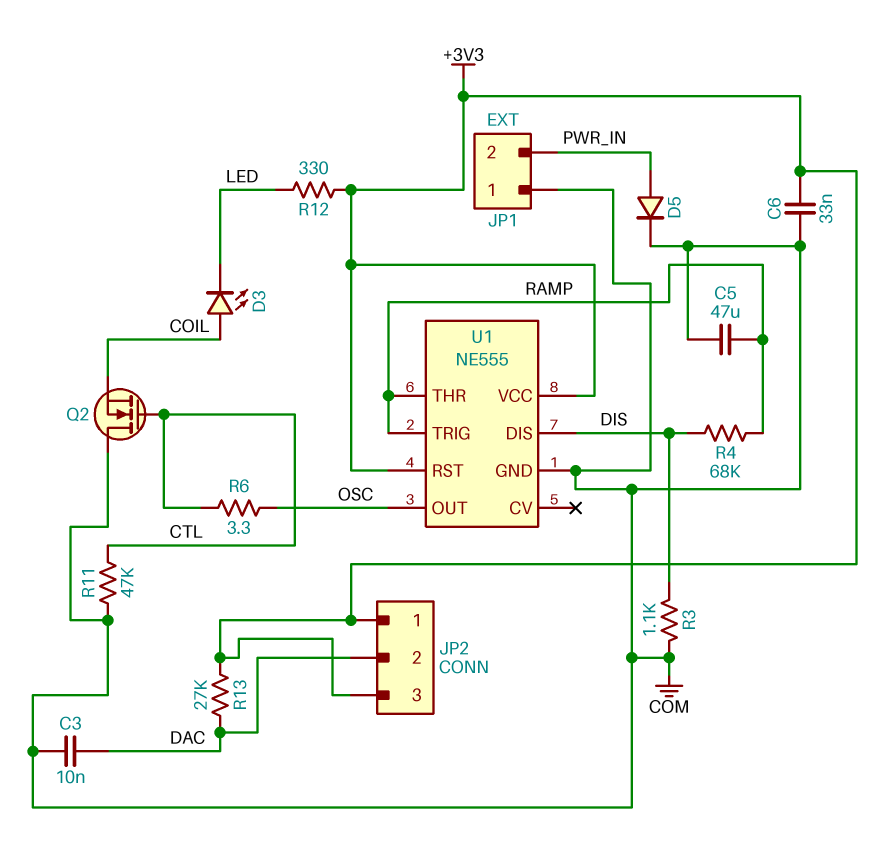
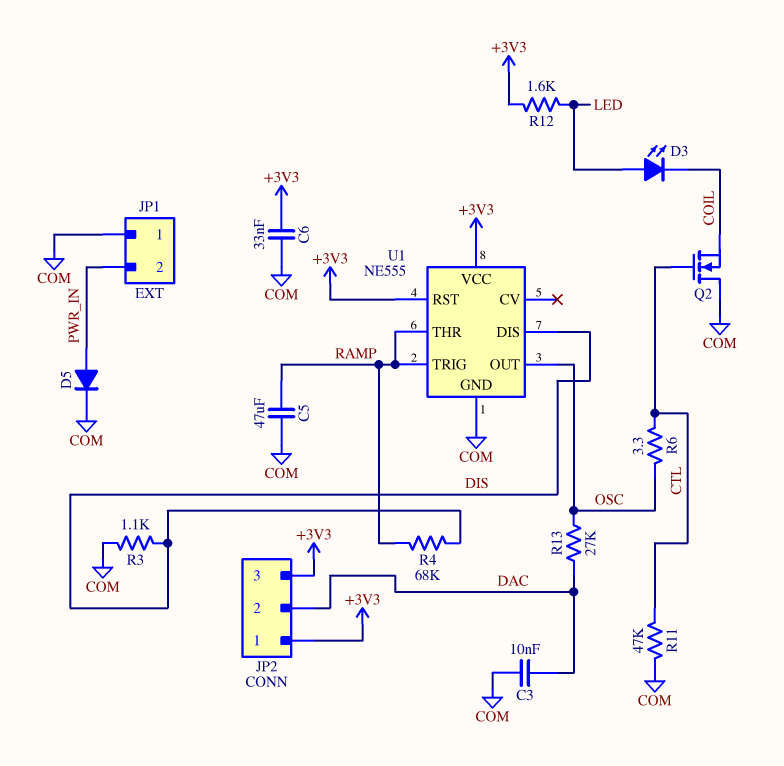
D3: LED (A COIL, K LED) -> LED (A LED, K COIL)
R12: 330 (+3V3, LED) -> 1.6k (+3V3, LED)
R13: 27k (+3V3, DAC) -> 27k (DAC, OSC)

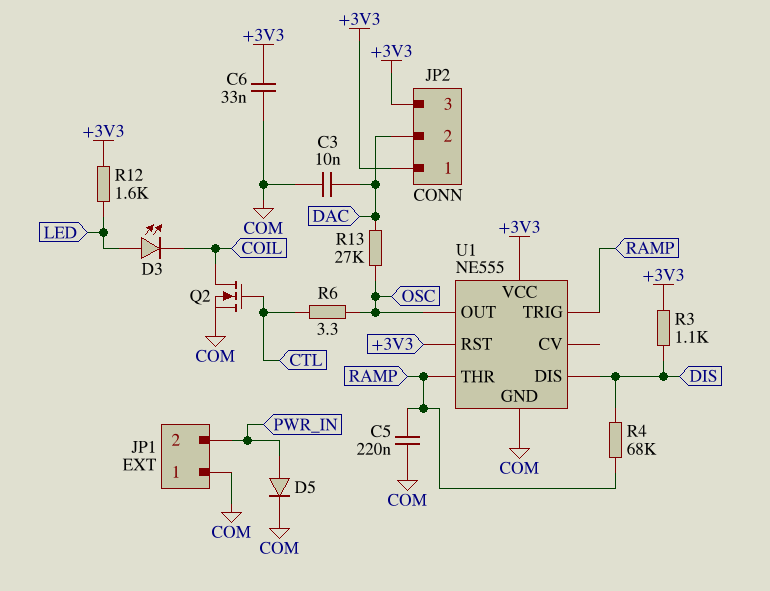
C5: 47uF (COM, RAMP) -> 220nF (COM, RAMP)
Q2: NMOS (G CTL, D COM, S COIL) -> NMOS (G CTL, D COIL, S COM)
R3: 1.1k (COM, DIS) -> 1.1k (+3V3, DIS)
R11: 47k (COM, CTL) -> none

